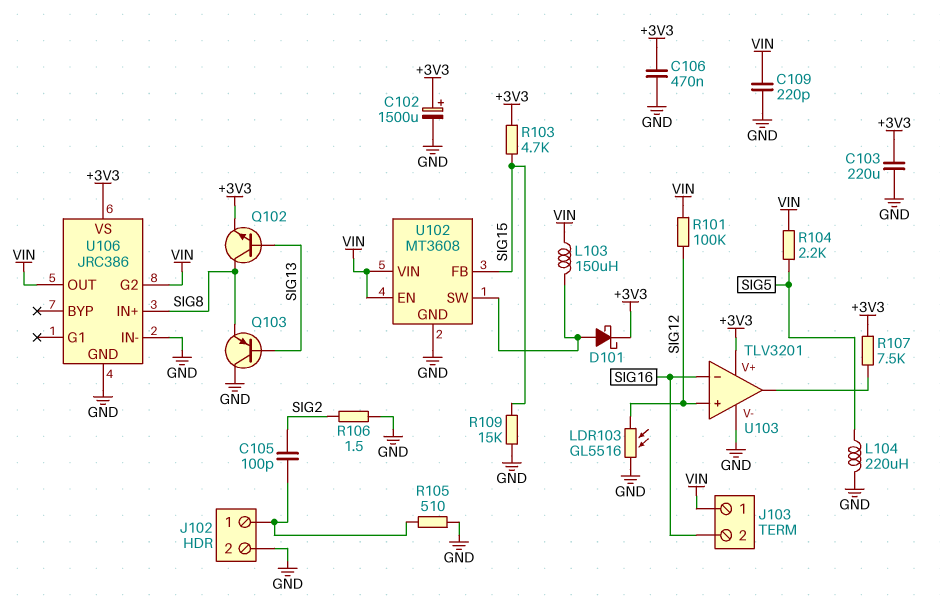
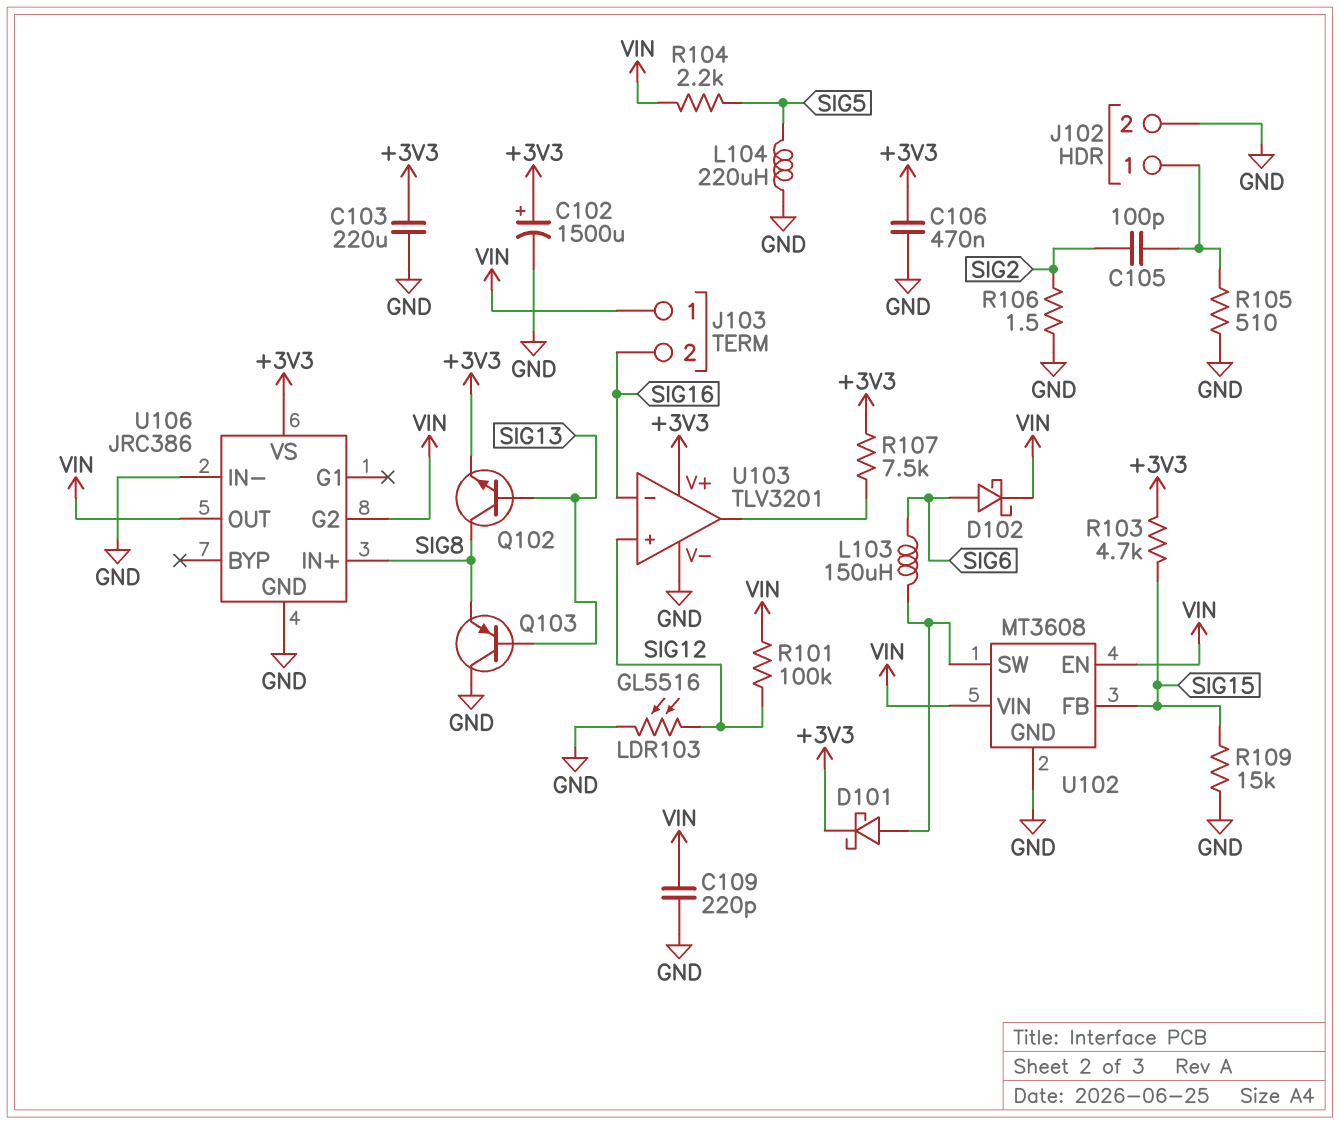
D102: none -> schottky (A SIG6, K VIN)
L103: 150uH (U102/SW, VIN) -> 150uH (SIG6, U102/SW)

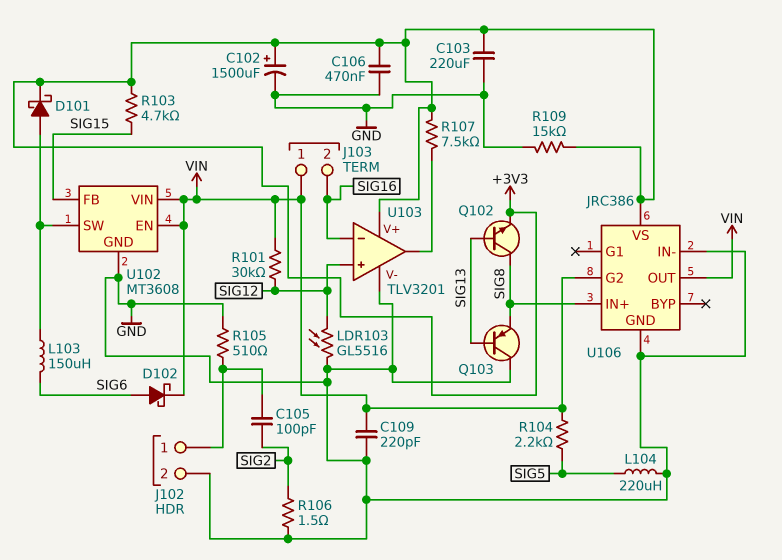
R101: 100k (SIG12, VIN) -> 30k (SIG12, VIN)
R109: 15k (GND, SIG15) -> 15k (+3V3, GND)

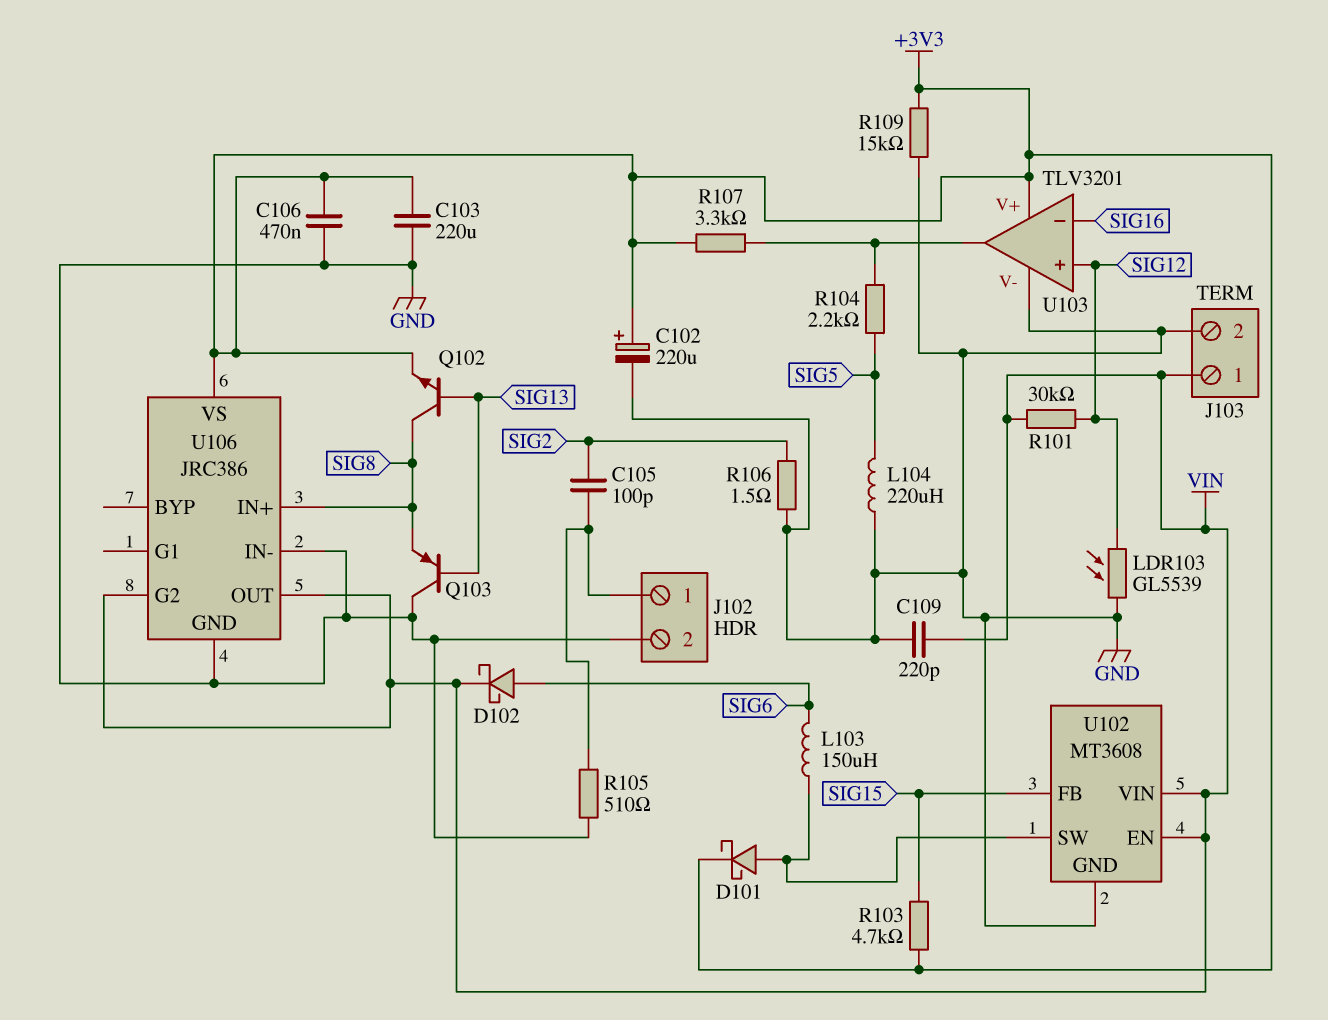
C102: 1500uF (plus +3V3, minus GND) -> 220uF (plus +3V3, minus GND)
J103 pin 2: SIG16 -> GND
LDR103: GL5516 (GND, SIG12) -> GL5539 (GND, SIG12)
R104: 2.2k (SIG5, VIN) -> 2.2k (SIG5, U103/out)
R107: 7.5k (+3V3, U103/out) -> 3.3k (+3V3, U103/out)

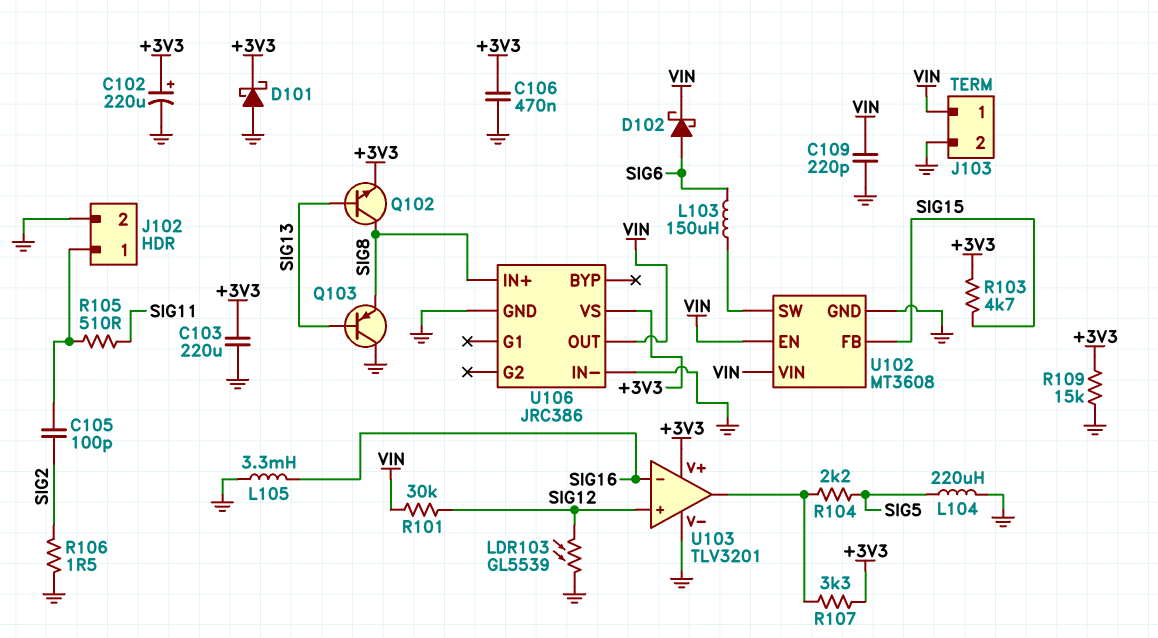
D101: schottky (A U102/SW, K +3V3) -> schottky (A GND, K +3V3)
L105: none -> 3.3mH (GND, SIG16)
R105: 510 (GND, J102/1) -> 510 (J102/1, SIG11)
U106 pin G2: VIN -> none

